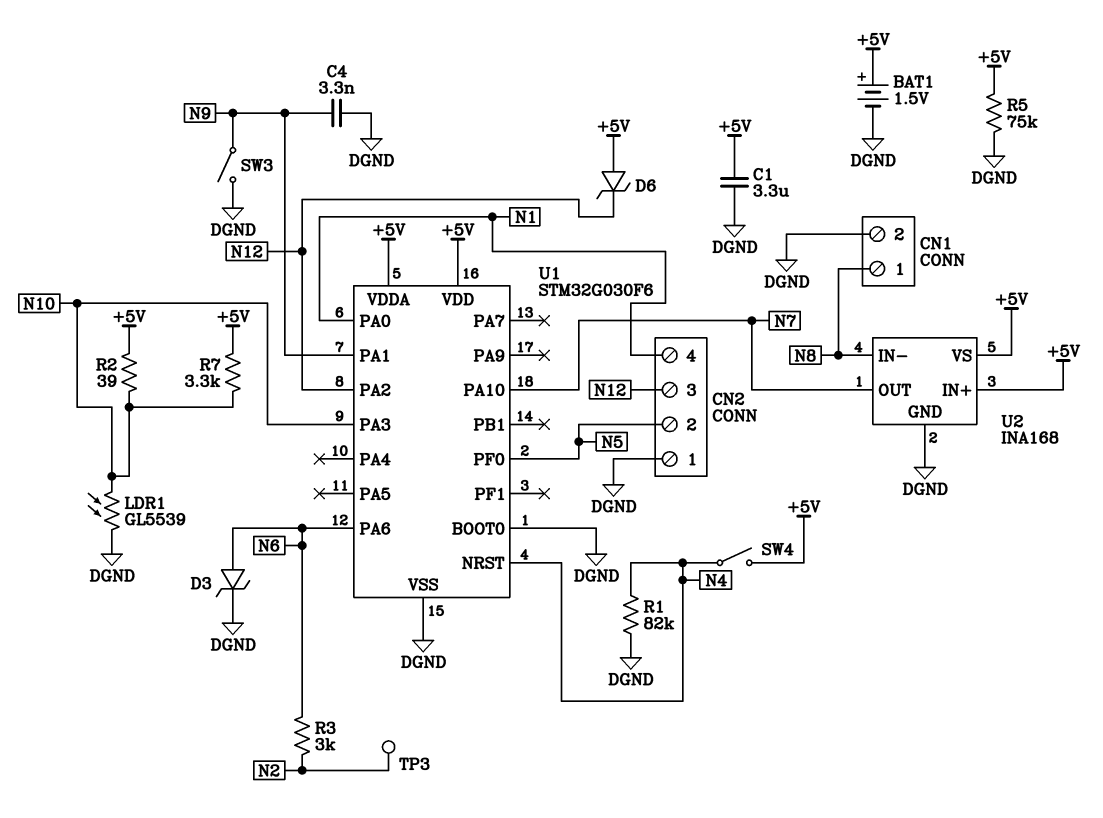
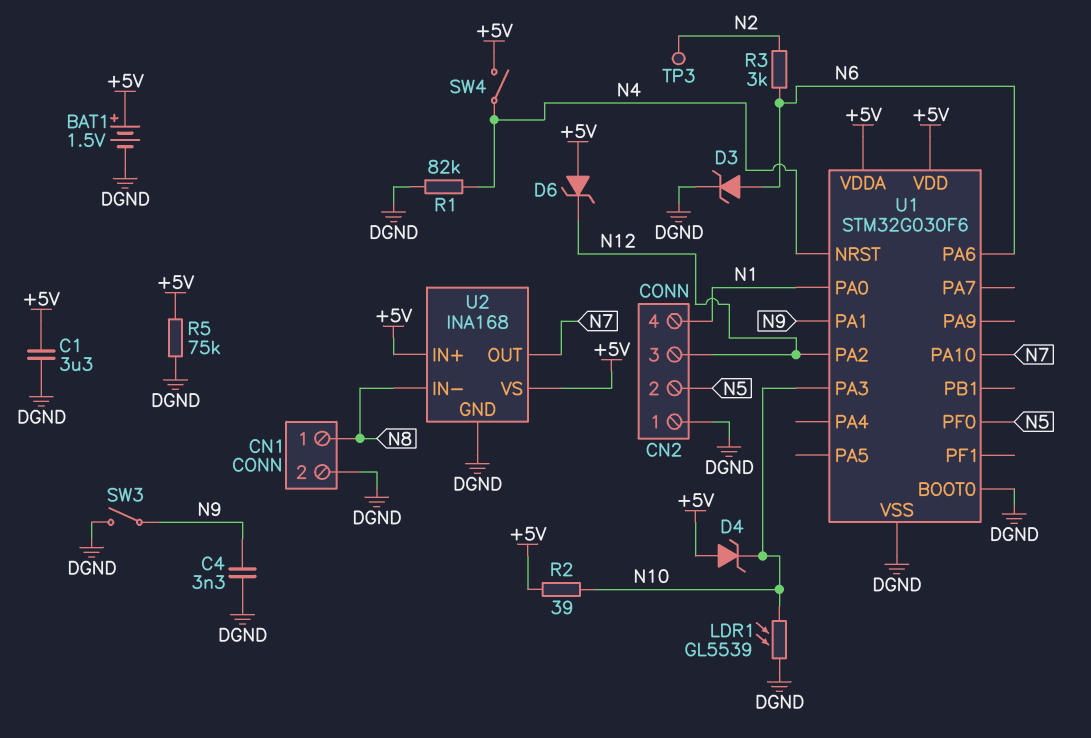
D4: none -> zener (A +5V, K N10)
R7: 3.3k (+5V, N10) -> none

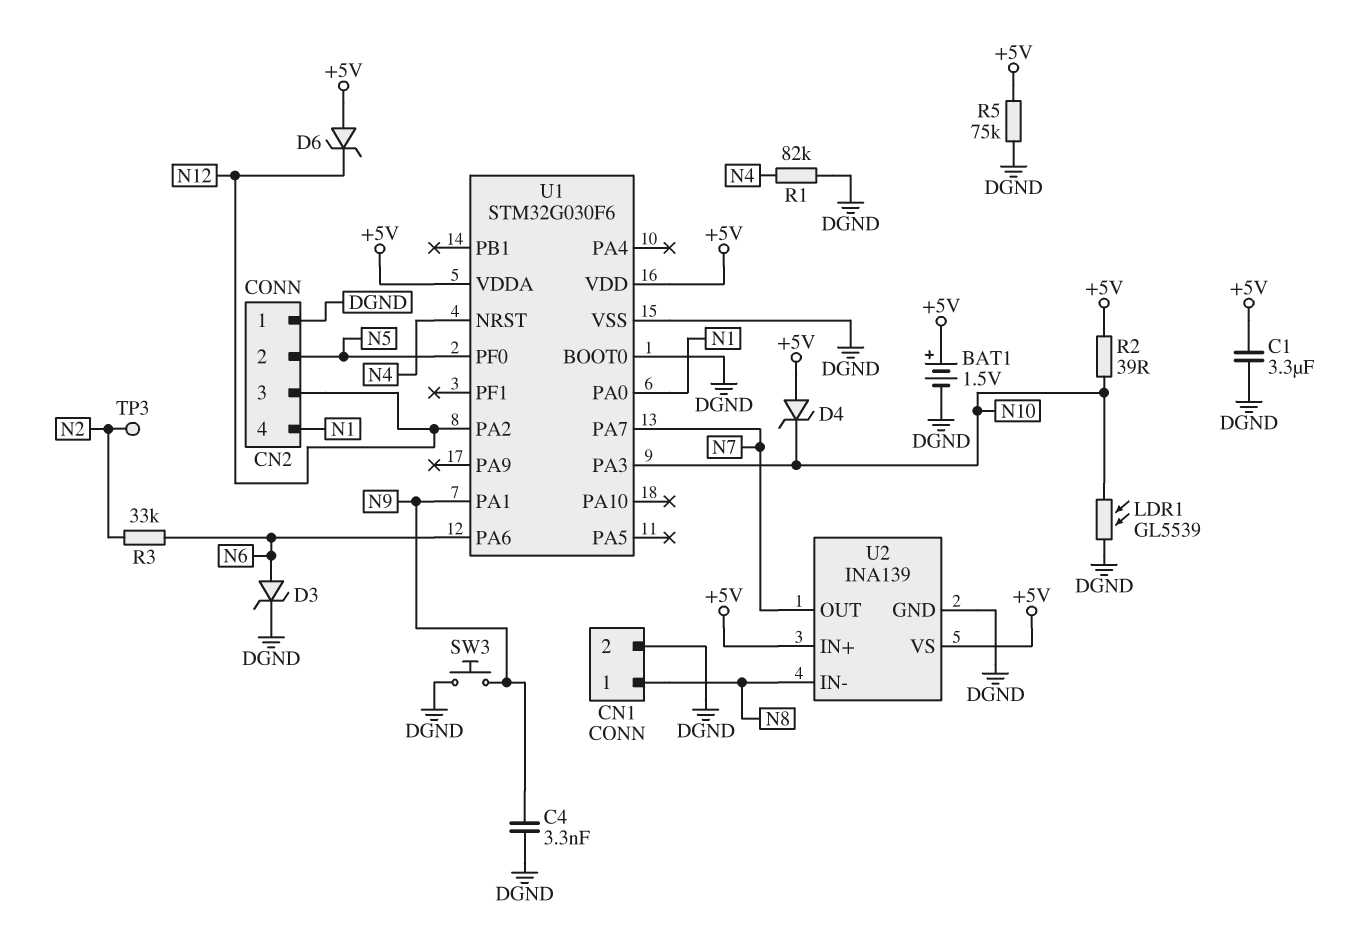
R3: 3k (N2, N6) -> 33k (N2, N6)
SW3: switch (DGND, N9) -> button (DGND, N9)
SW4: switch (+5V, N4) -> none
U1 pin PA7: none -> N7
U1 pin PA10: N7 -> none
U2: INA168 -> INA139

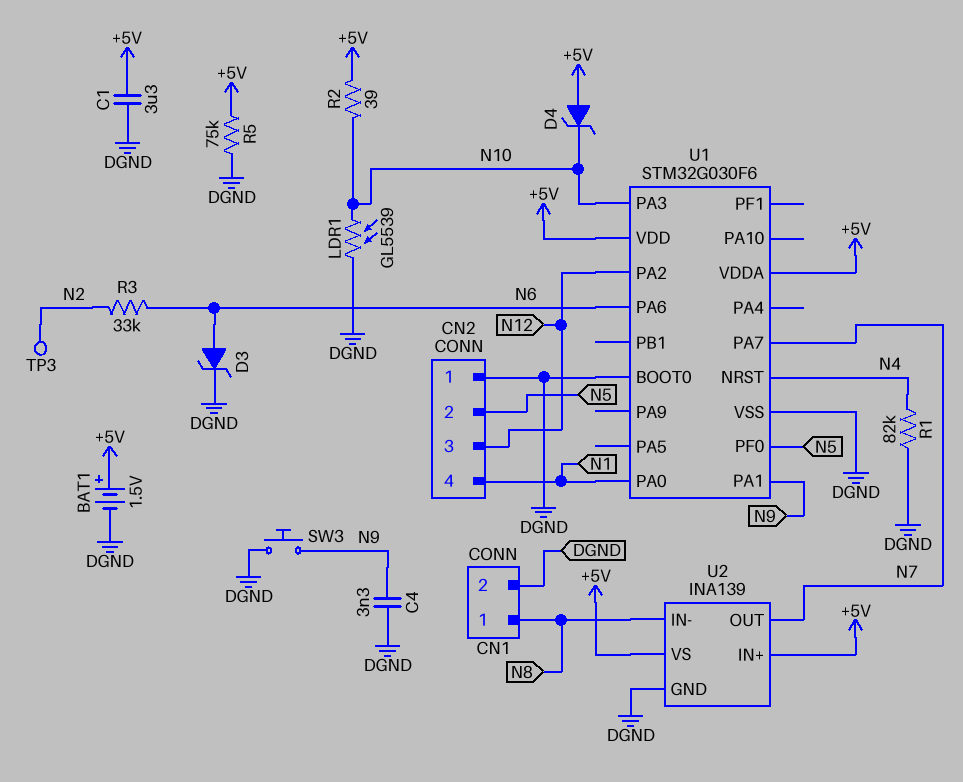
D6: zener (A +5V, K N12) -> none

